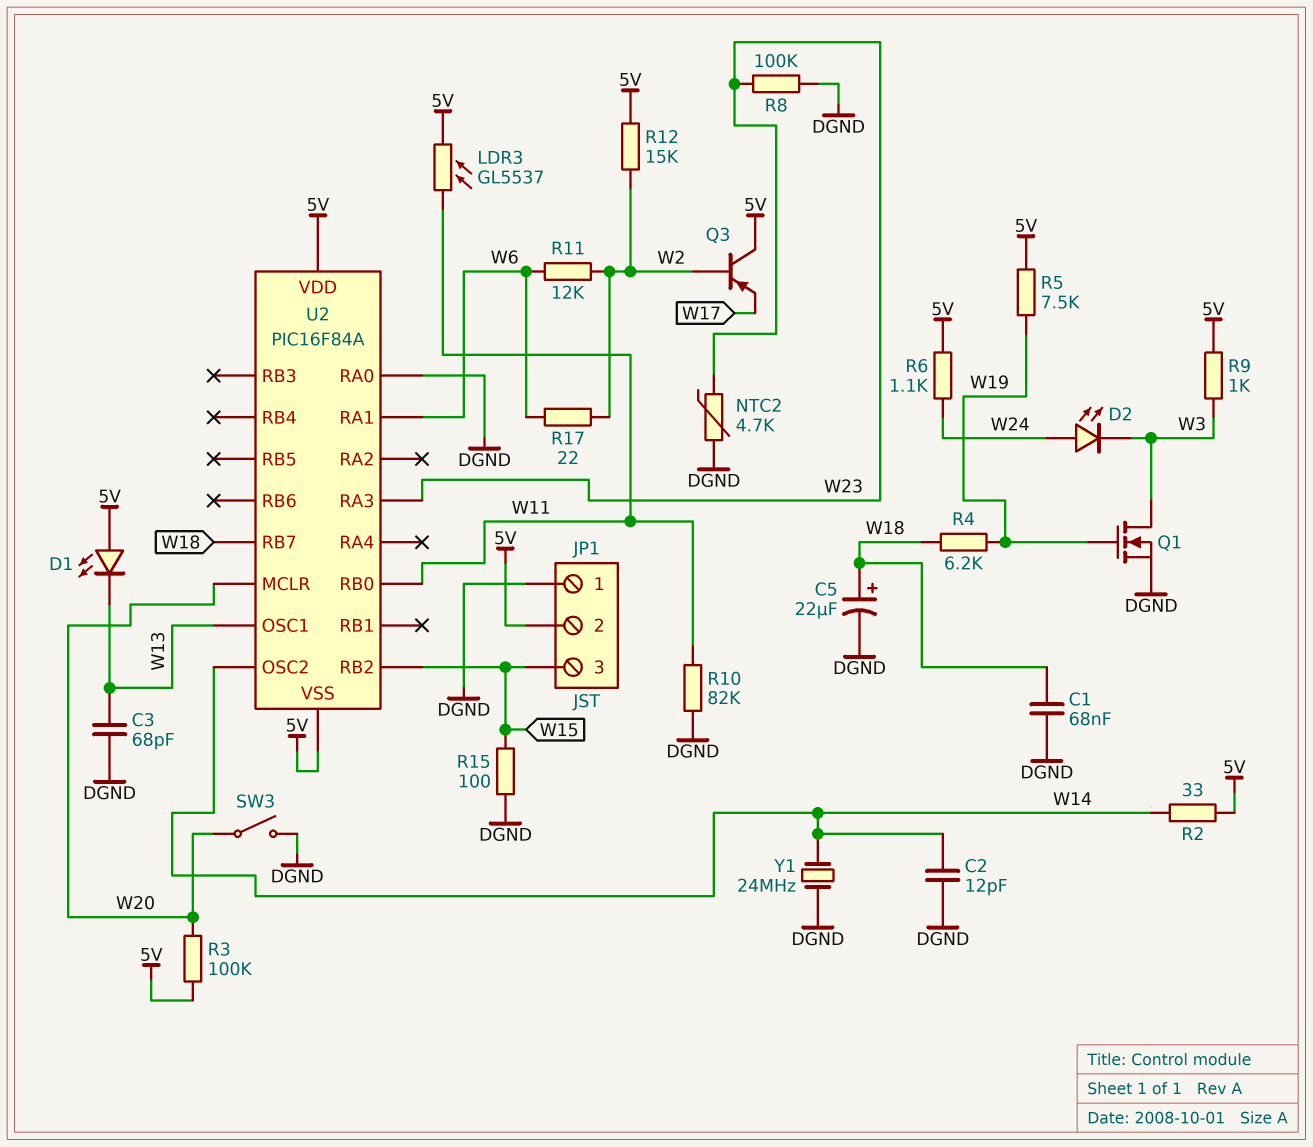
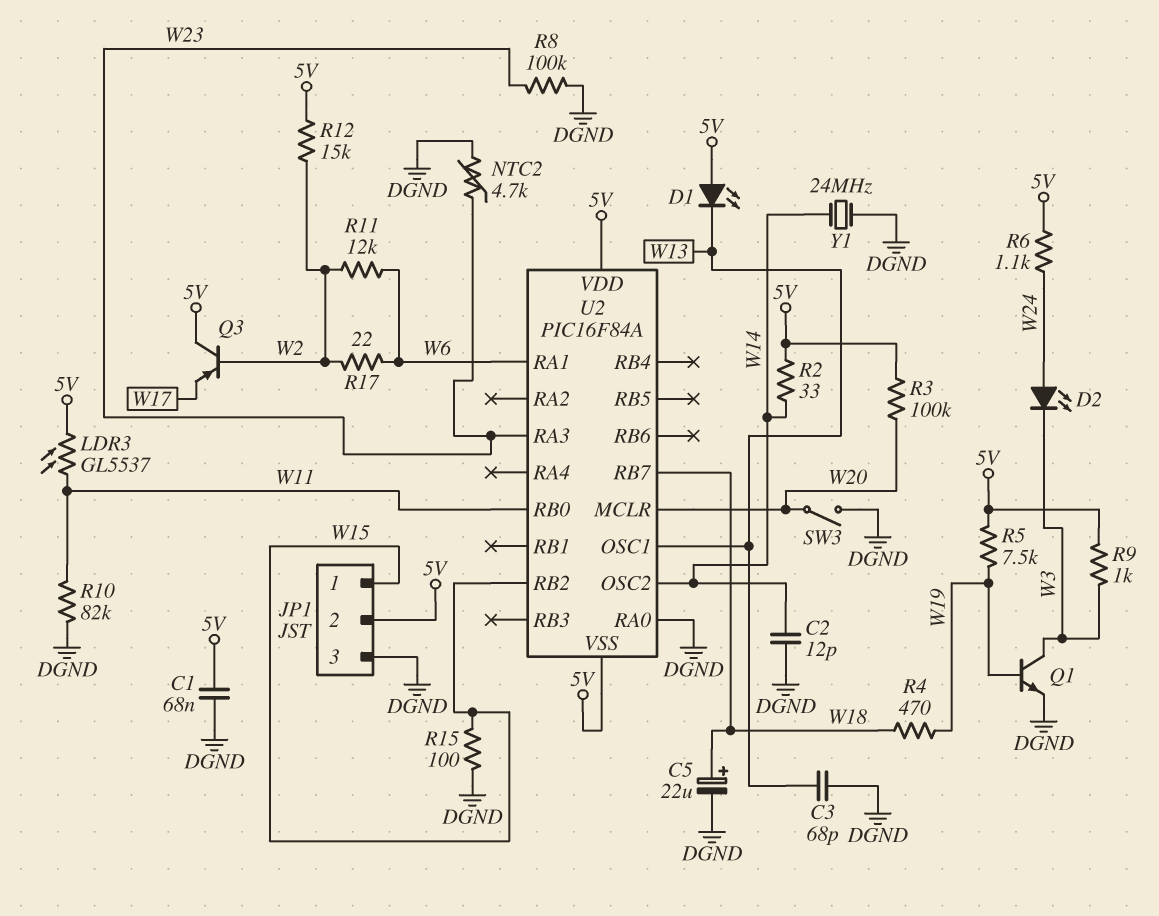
C1: 68nF (DGND, W18) -> 68nF (5V, DGND)
JP1 pin 1: DGND -> W15
JP1 pin 3: W15 -> DGND
Q1: NMOS (G W19, D W3, S DGND) -> NPN (B W19, C W3, E DGND)
R4: 6.2k (W18, W19) -> 470 (W18, W19)

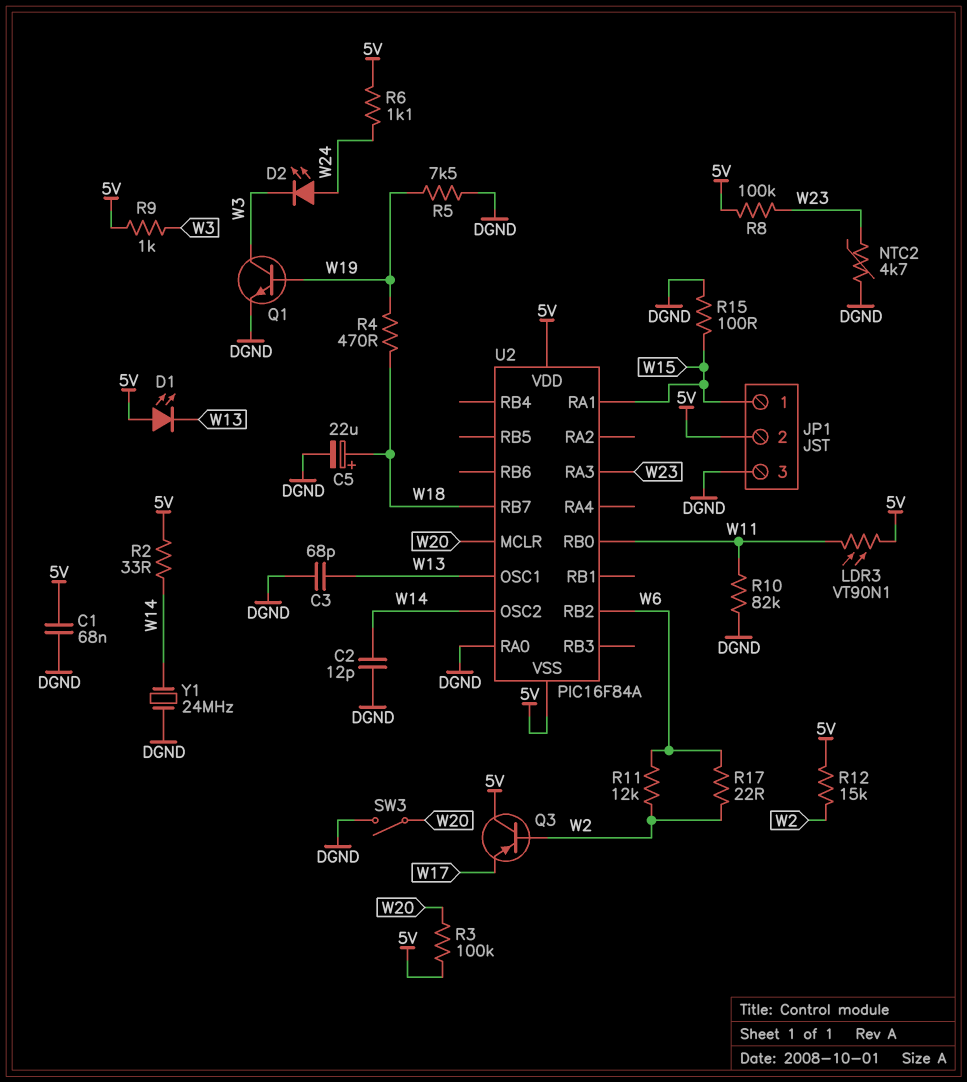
LDR3: GL5537 (5V, W11) -> VT90N1 (5V, W11)
R5: 7.5k (5V, W19) -> 7.5k (DGND, W19)
R8: 100k (DGND, W23) -> 100k (5V, W23)
U2 pin RA1: W6 -> W15
U2 pin RB2: W15 -> W6

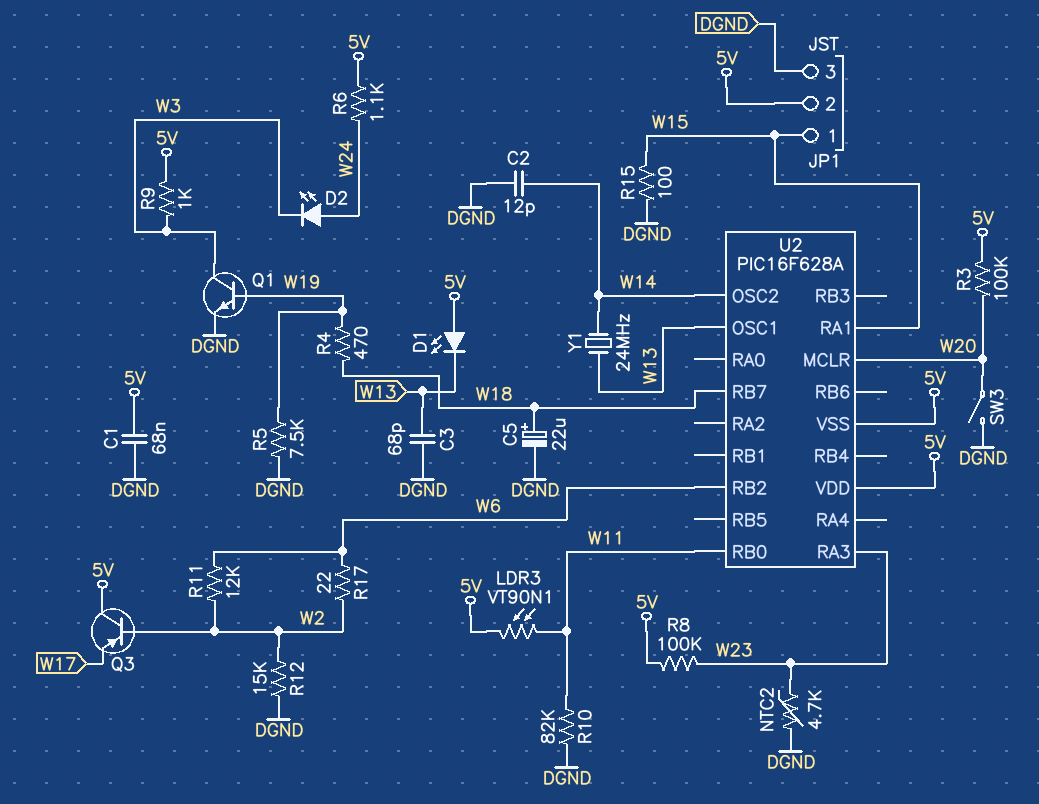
R2: 33 (5V, W14) -> none
R12: 15k (5V, W2) -> 15k (DGND, W2)
U2: PIC16F84A -> PIC16F628A
U2 pin RA0: DGND -> none
Y1: 24MHz (DGND, W14) -> 24MHz (W13, W14)

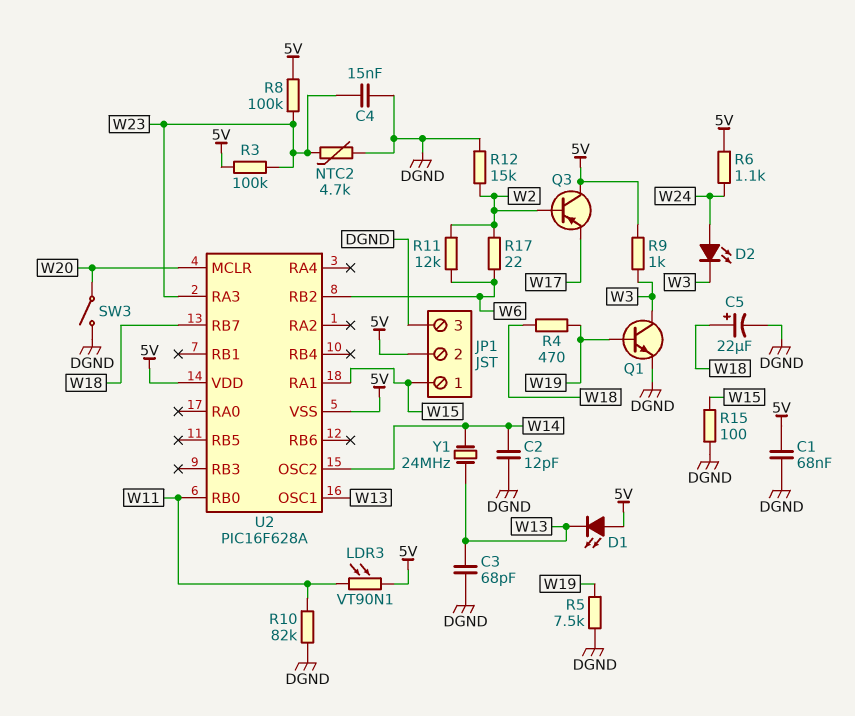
C4: none -> 15nF (DGND, W23)
R3: 100k (5V, W20) -> 100k (5V, W23)

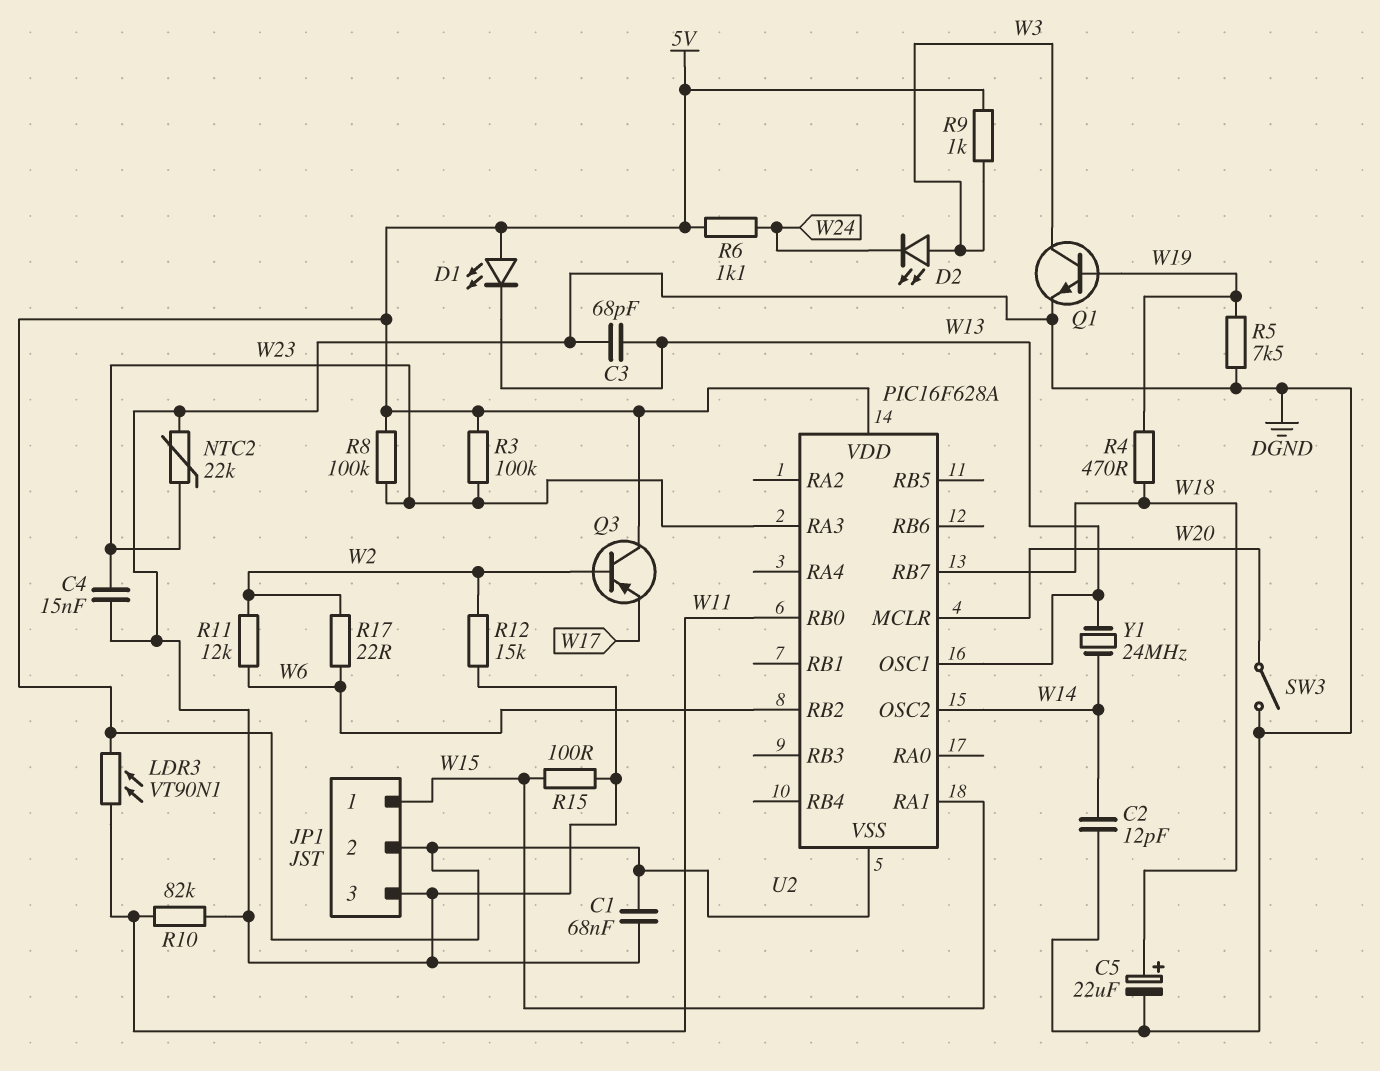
D2: LED (A W24, K W3) -> LED (A W3, K W24)
NTC2: 4.7k (DGND, W23) -> 22k (DGND, W23)

